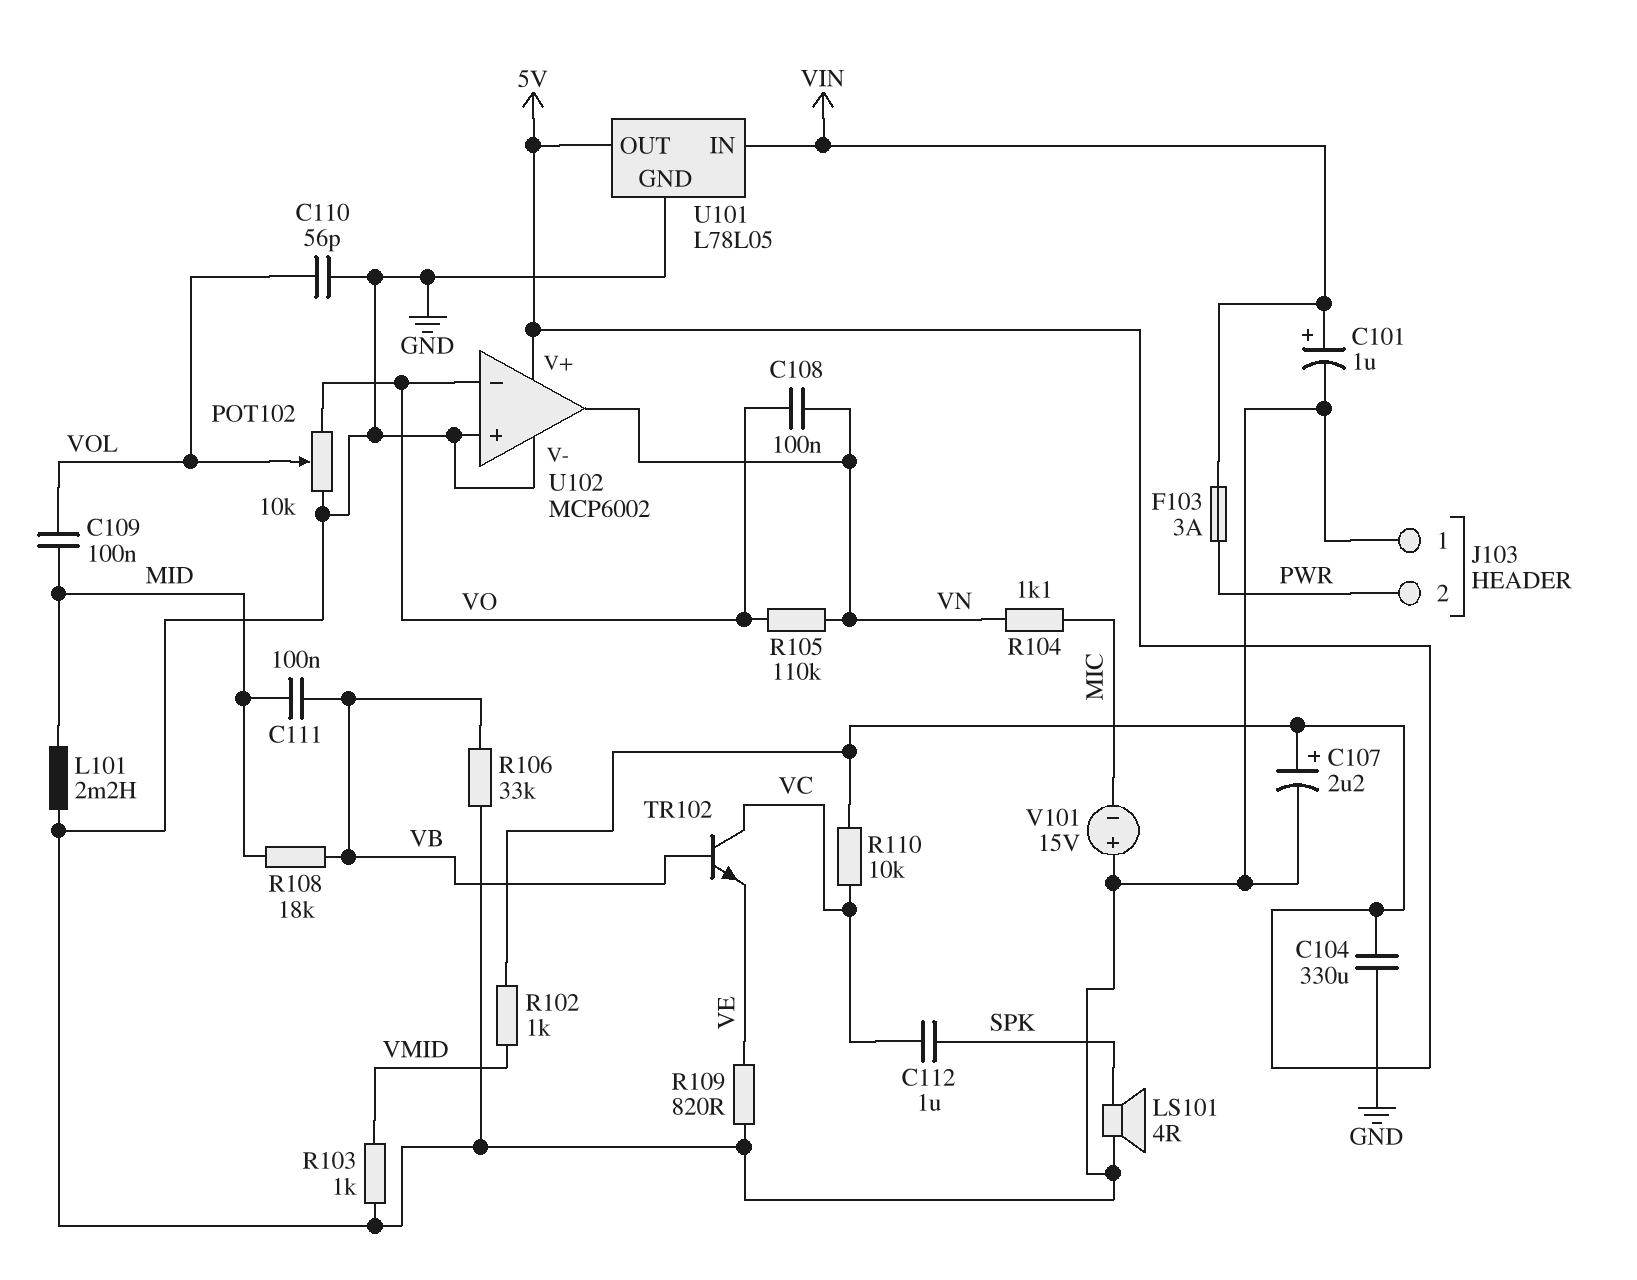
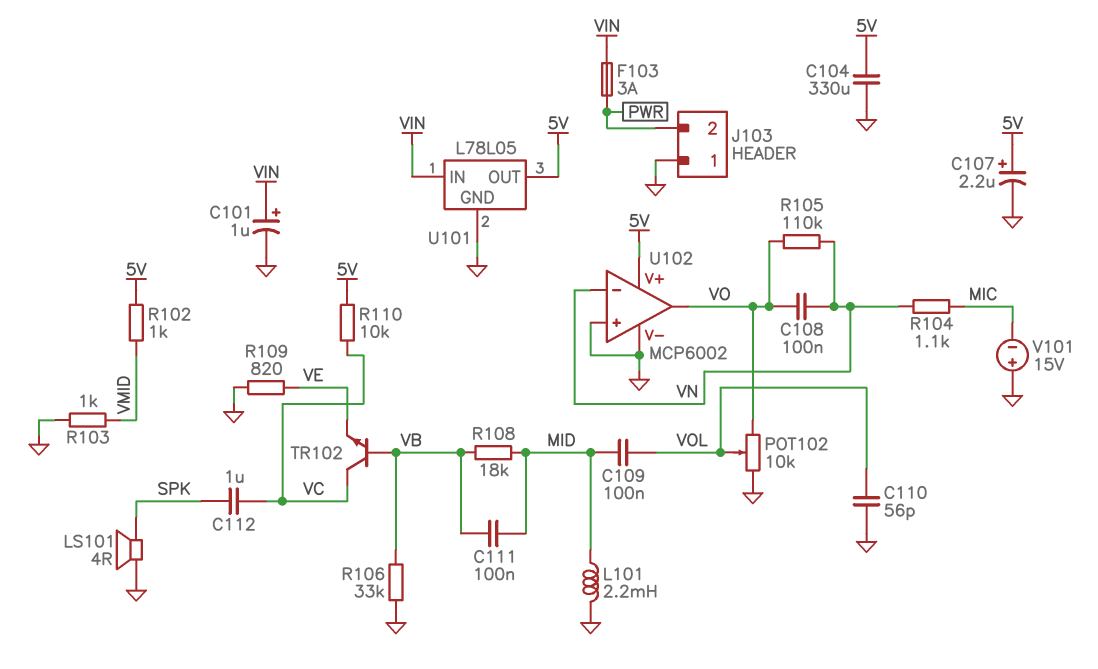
U102 pin in-: VO -> VN
U102 pin out: VN -> VO

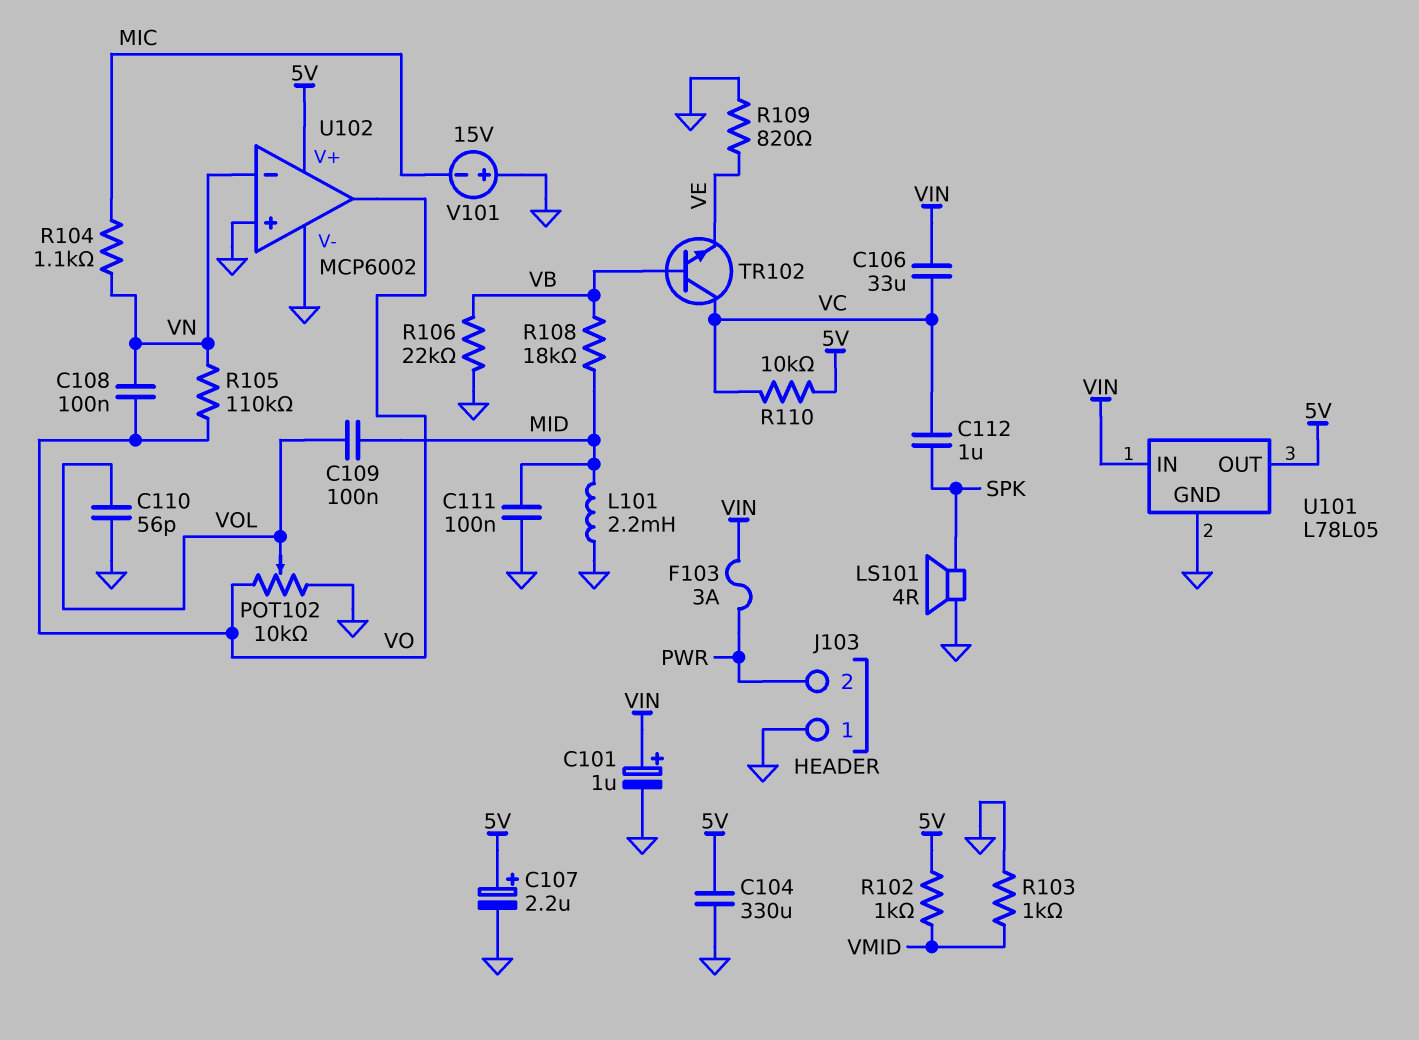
C106: none -> 33uF (VC, VIN)
C111: 100nF (MID, VB) -> 100nF (GND, MID)
R106: 33k (GND, VB) -> 22k (GND, VB)

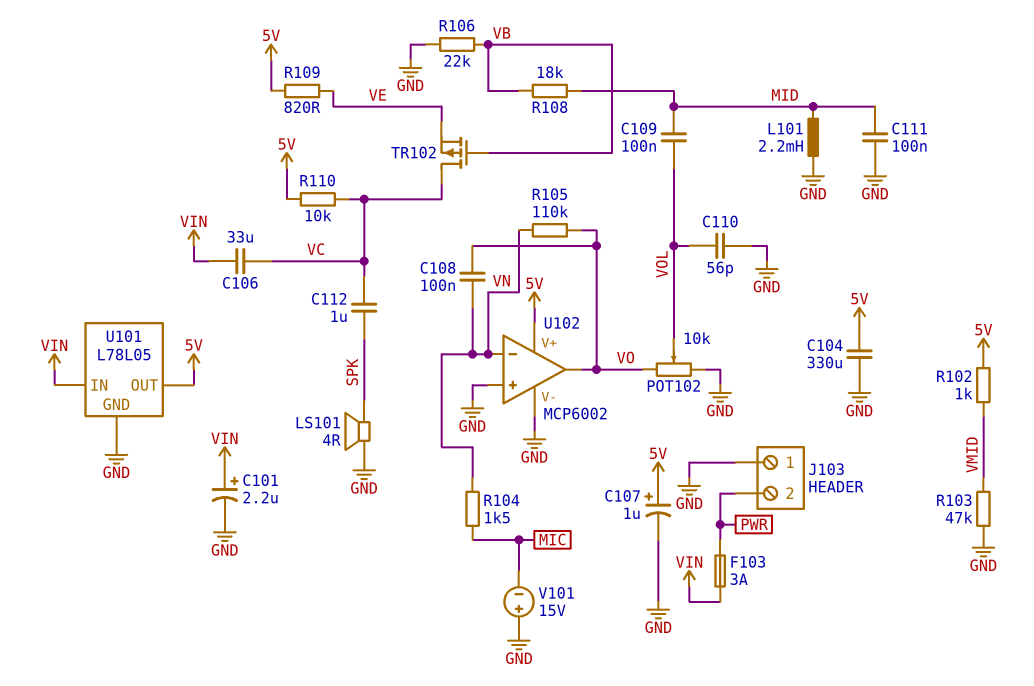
C101: 1uF (plus VIN, minus GND) -> 2.2uF (plus VIN, minus GND)
C107: 2.2uF (plus 5V, minus GND) -> 1uF (plus 5V, minus GND)
R103: 1k (GND, VMID) -> 47k (GND, VMID)
R104: 1.1k (MIC, VN) -> 1.5k (MIC, VN)
R109: 820 (GND, VE) -> 820 (5V, VE)
TR102: NPN (B VB, C VC, E VE) -> PMOS (G VB, D VC, S VE)

